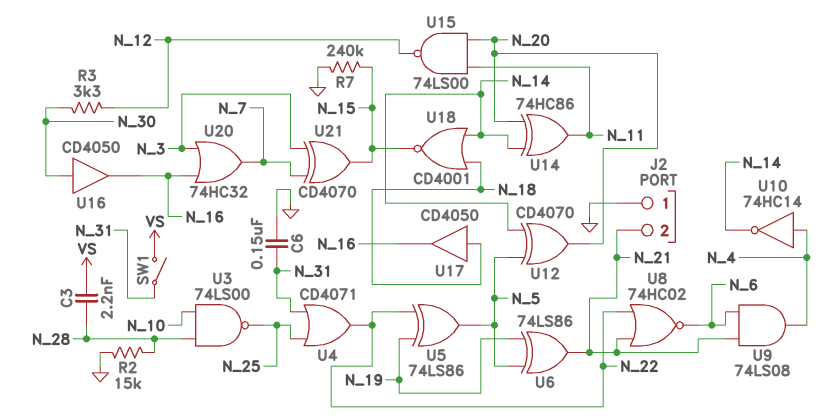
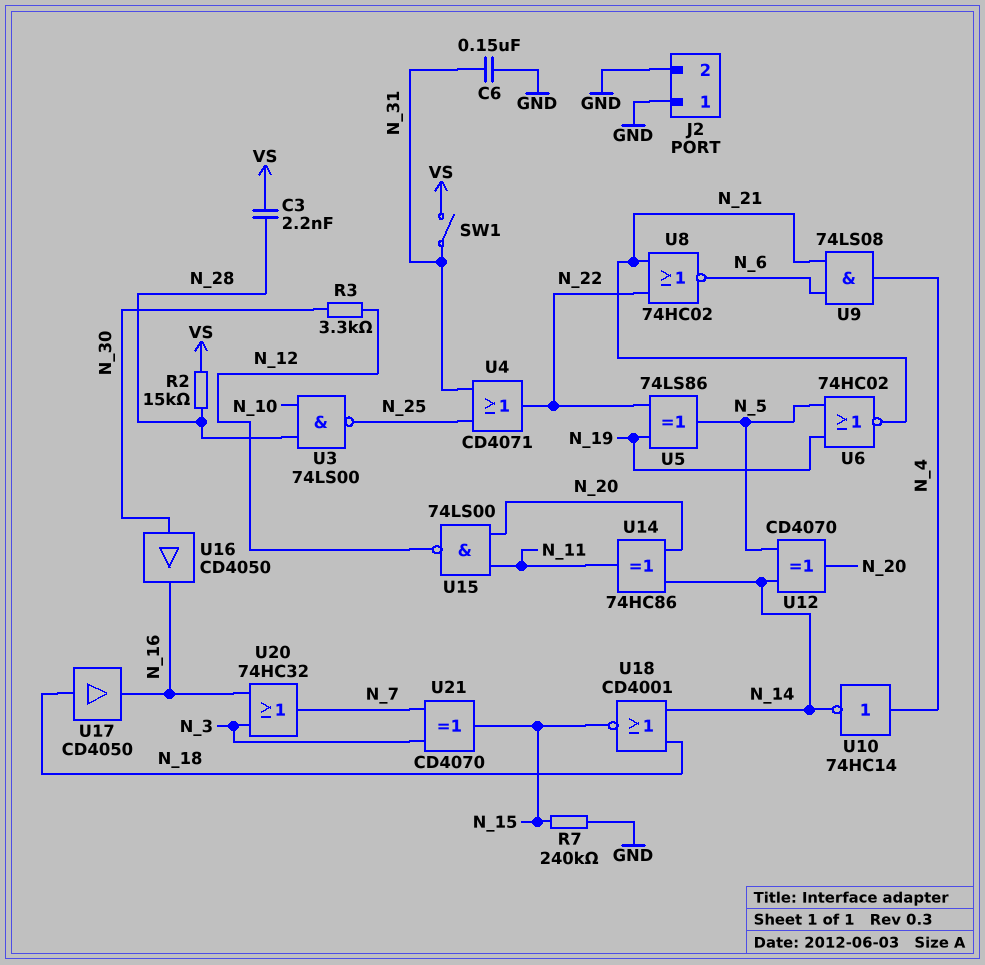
J2 pin 2: N_21 -> GND
R2: 15k (GND, N_28) -> 15k (N_28, VS)
U6: XOR 74LS86 (in N_5, in N_19, out N_21) -> NOR 74HC02 (in N_5, in N_19, out N_21)

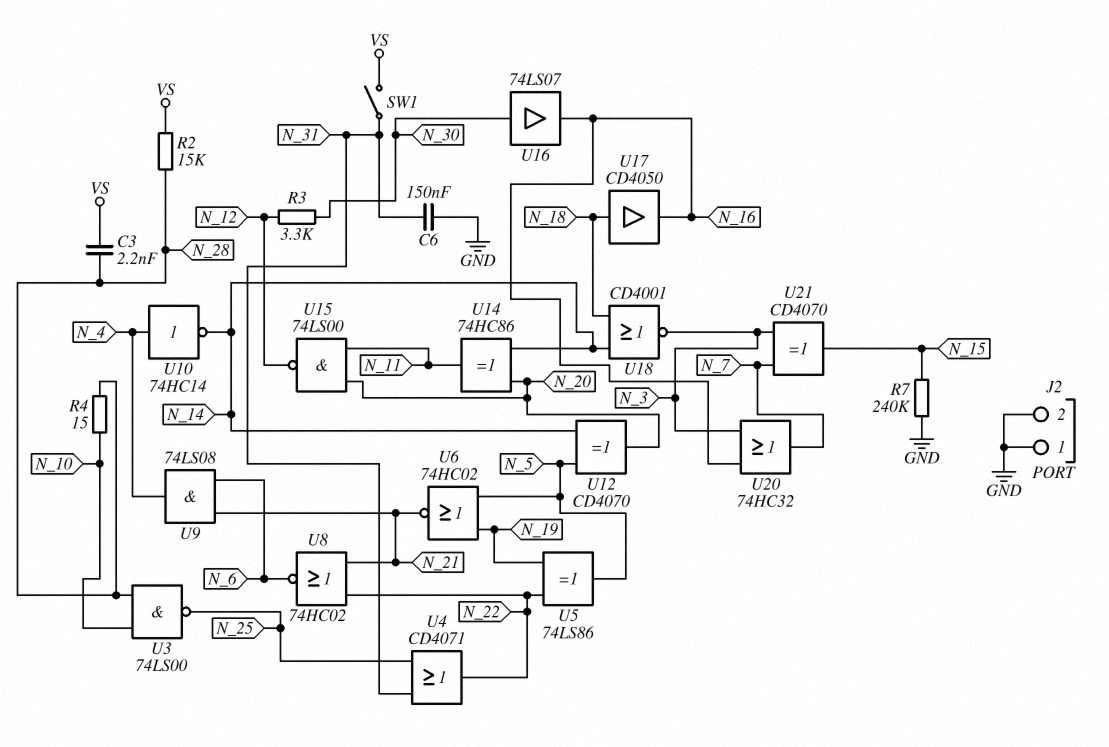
R4: none -> 15 (N_10, N_28)
U16: buffer CD4050 (in N_30, out N_16) -> buffer 74LS07 (in N_30, out N_16)
U18: NOR CD4001 (in N_14, in N_18, out N_15) -> NOR CD4001 (in N_14, in N_18, out N_3)

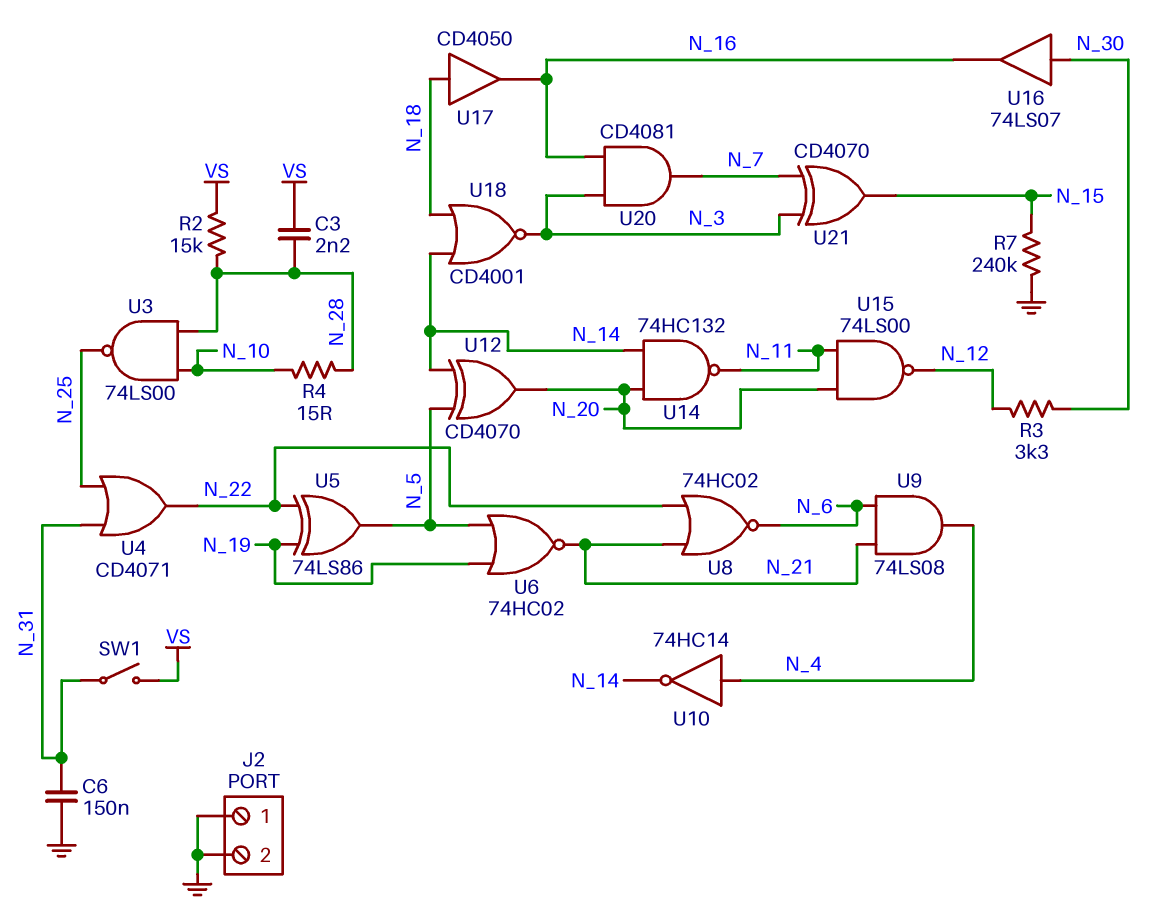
U14: XOR 74HC86 (in N_14, in N_20, out N_11) -> NAND 74HC132 (in N_14, in N_20, out N_11)
U20: OR 74HC32 (in N_3, in N_16, out N_7) -> AND CD4081 (in N_3, in N_16, out N_7)

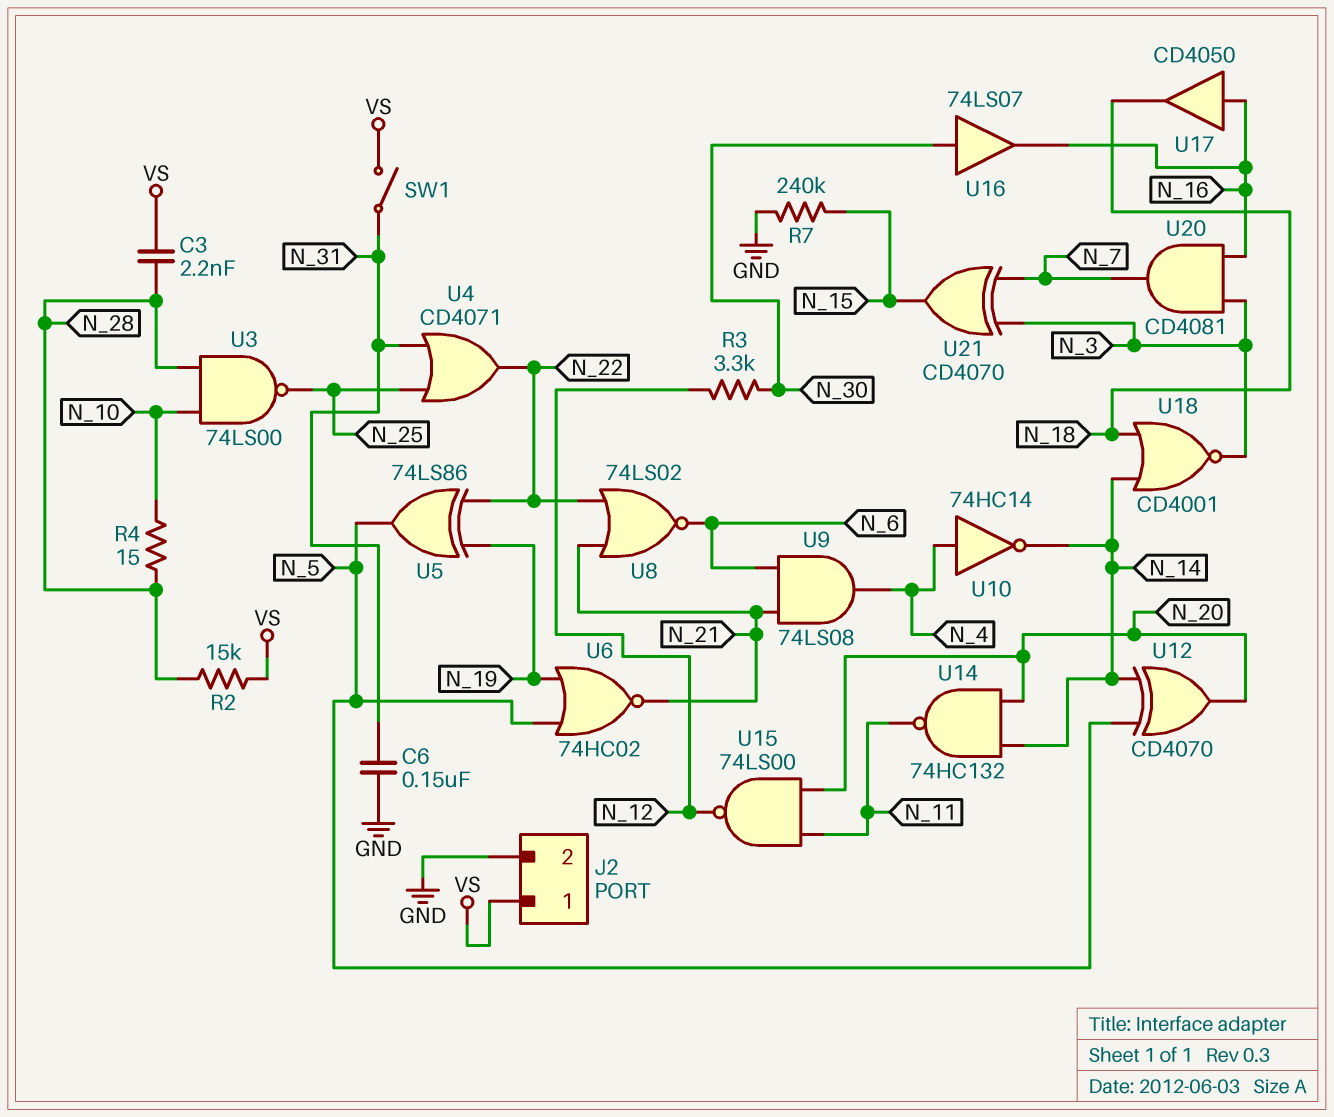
J2 pin 1: GND -> VS
U8: NOR 74HC02 (in N_21, in N_22, out N_6) -> NOR 74LS02 (in N_21, in N_22, out N_6)
U17: buffer CD4050 (in N_18, out N_16) -> buffer CD4050 (in N_16, out N_18)

